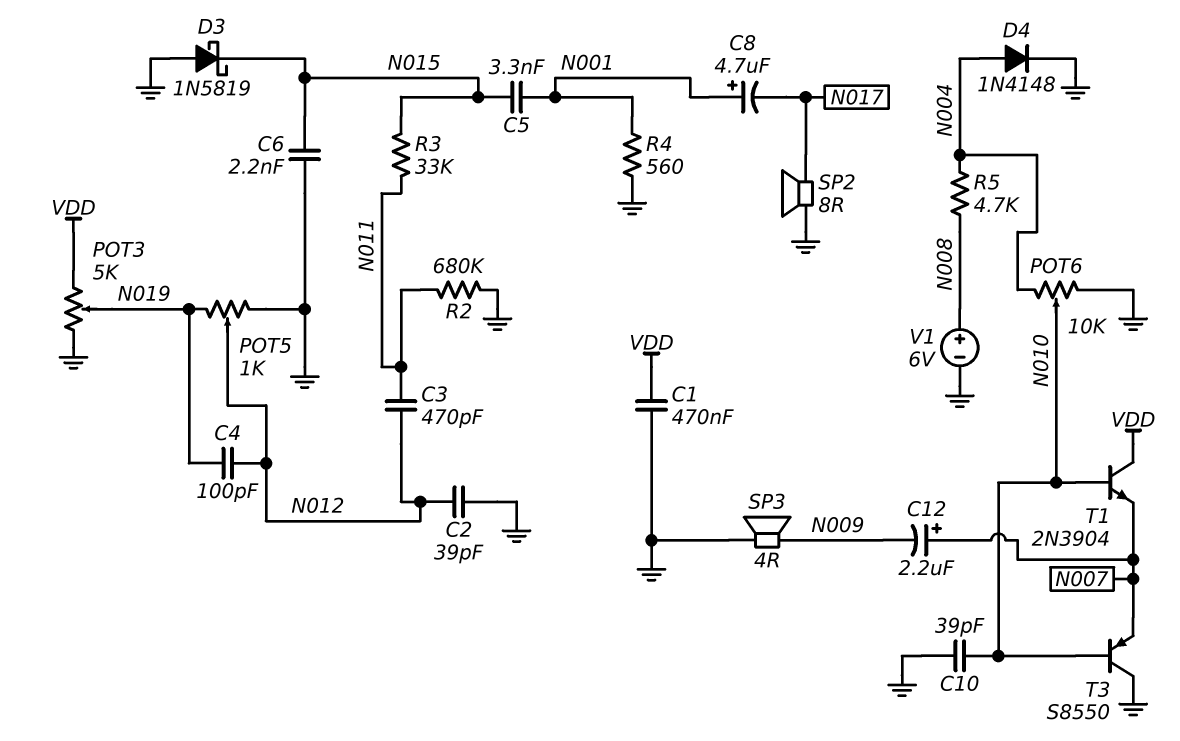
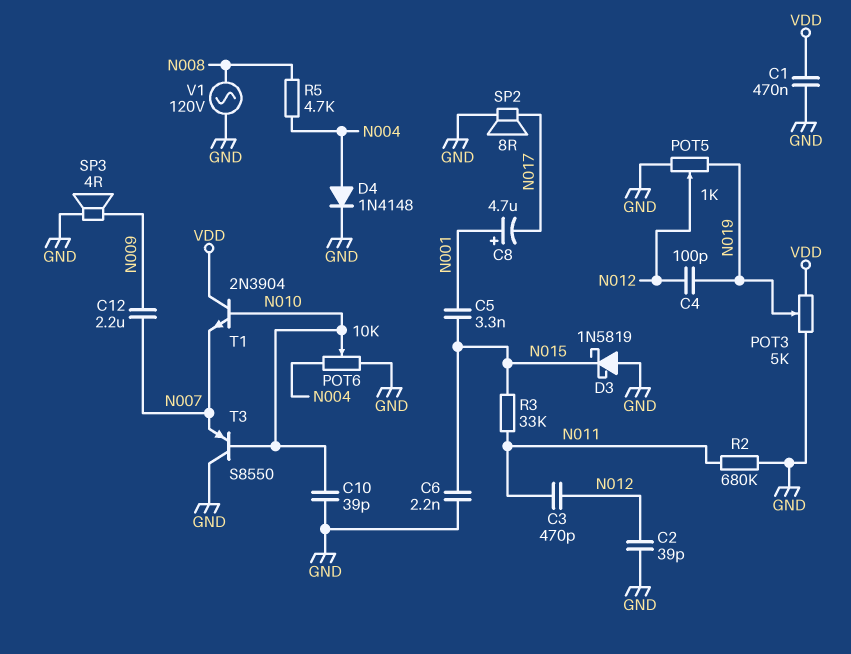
C12: 2.2uF (plus N007, minus N009) -> 2.2uF (N007, N009)
R4: 560 (GND, N001) -> none
V1: 6V (plus N008, minus GND) -> AC 120V (GND, N008)

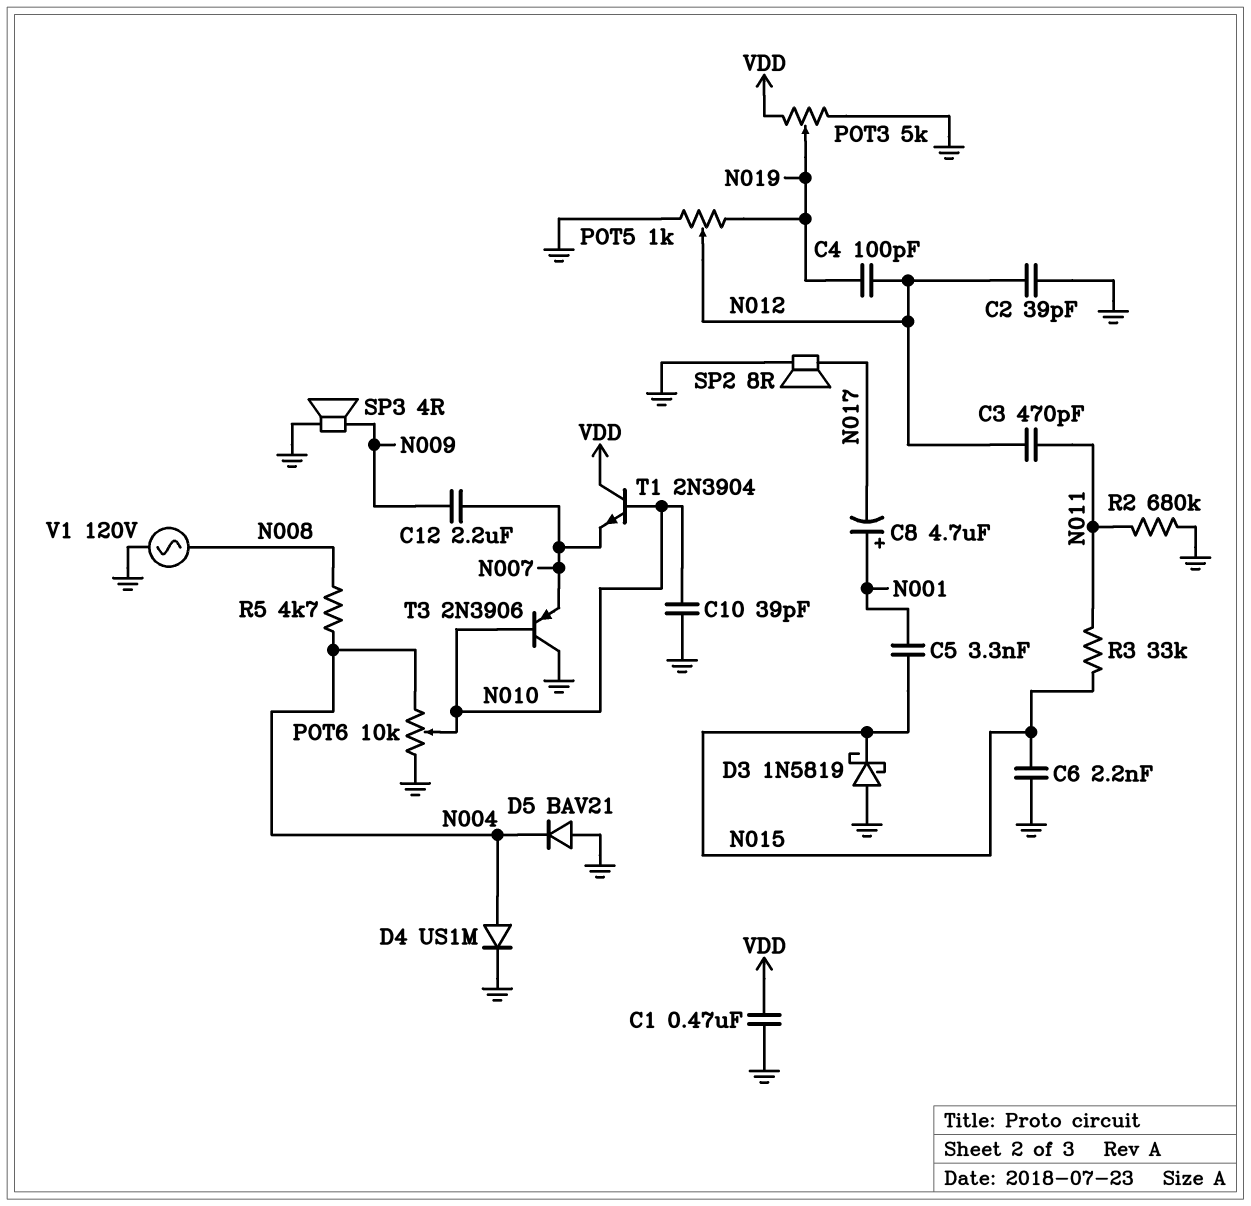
D4: diode 1N4148 (A N004, K GND) -> diode US1M (A N004, K GND)
D5: none -> diode BAV21 (A GND, K N004)
T3: PNP S8550 (B N010, C GND, E N007) -> PNP 2N3906 (B N010, C GND, E N007)

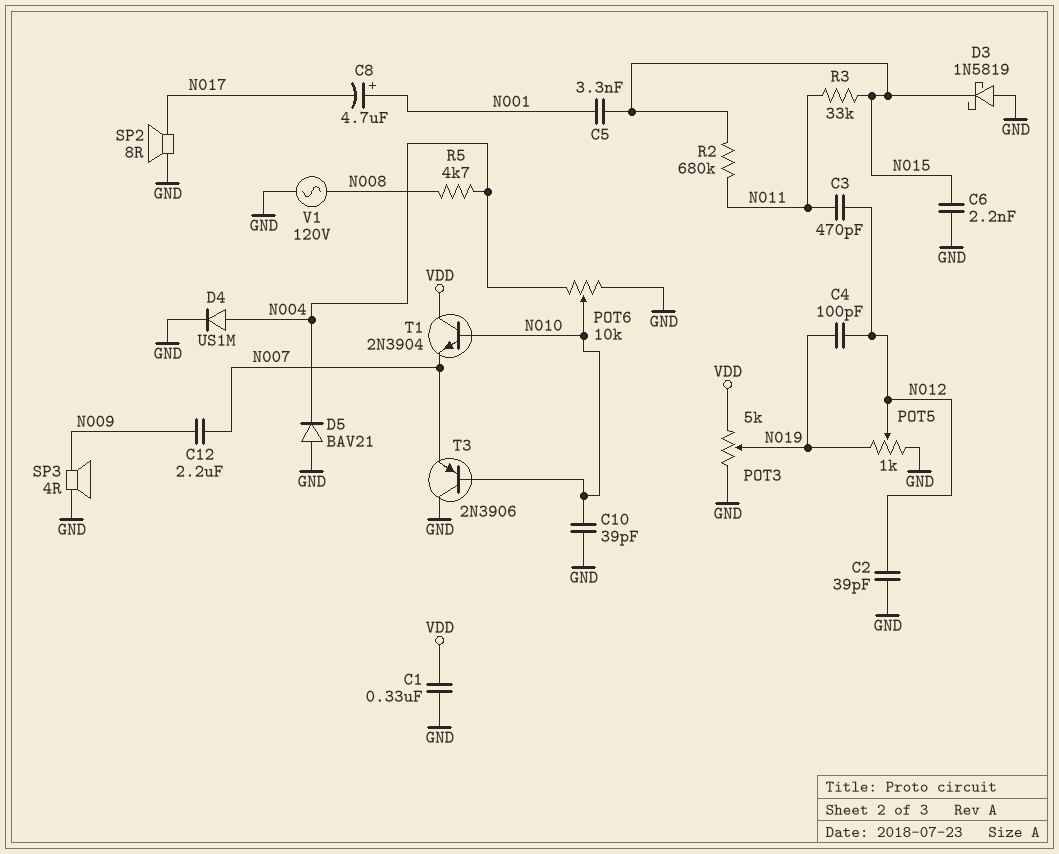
C1: 470nF (GND, VDD) -> 330nF (GND, VDD)
R2: 680k (GND, N011) -> 680k (N011, N015)

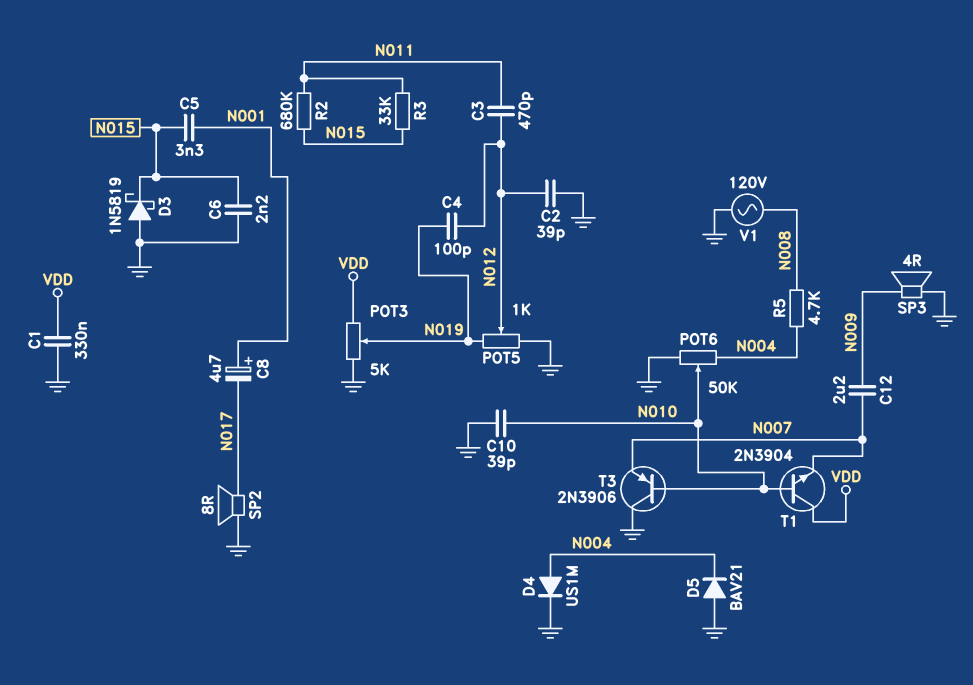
POT6: 10k (GND, N004, wiper N010) -> 50k (GND, N004, wiper N010)

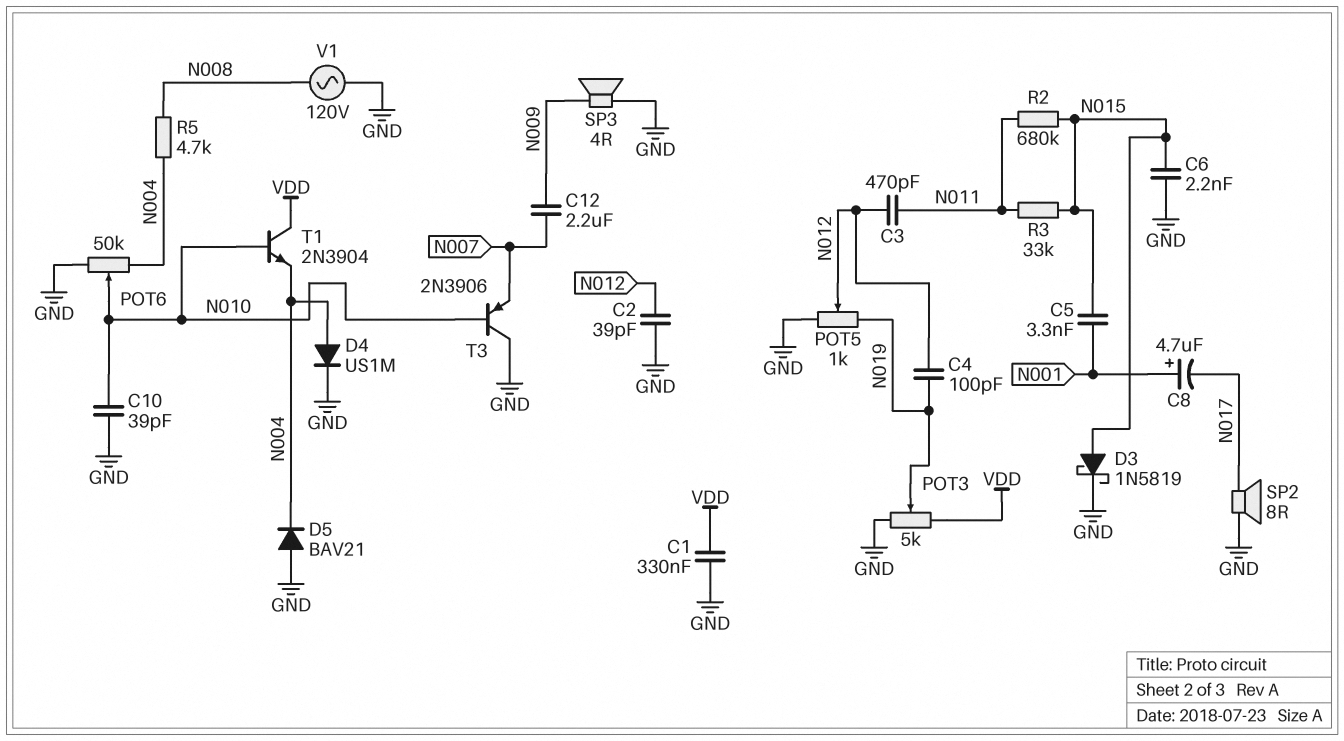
D3: schottky 1N5819 (A GND, K N015) -> schottky 1N5819 (A N015, K GND)
T1: NPN 2N3904 (B N010, C VDD, E N007) -> NPN 2N3904 (B N010, C VDD, E N004)

